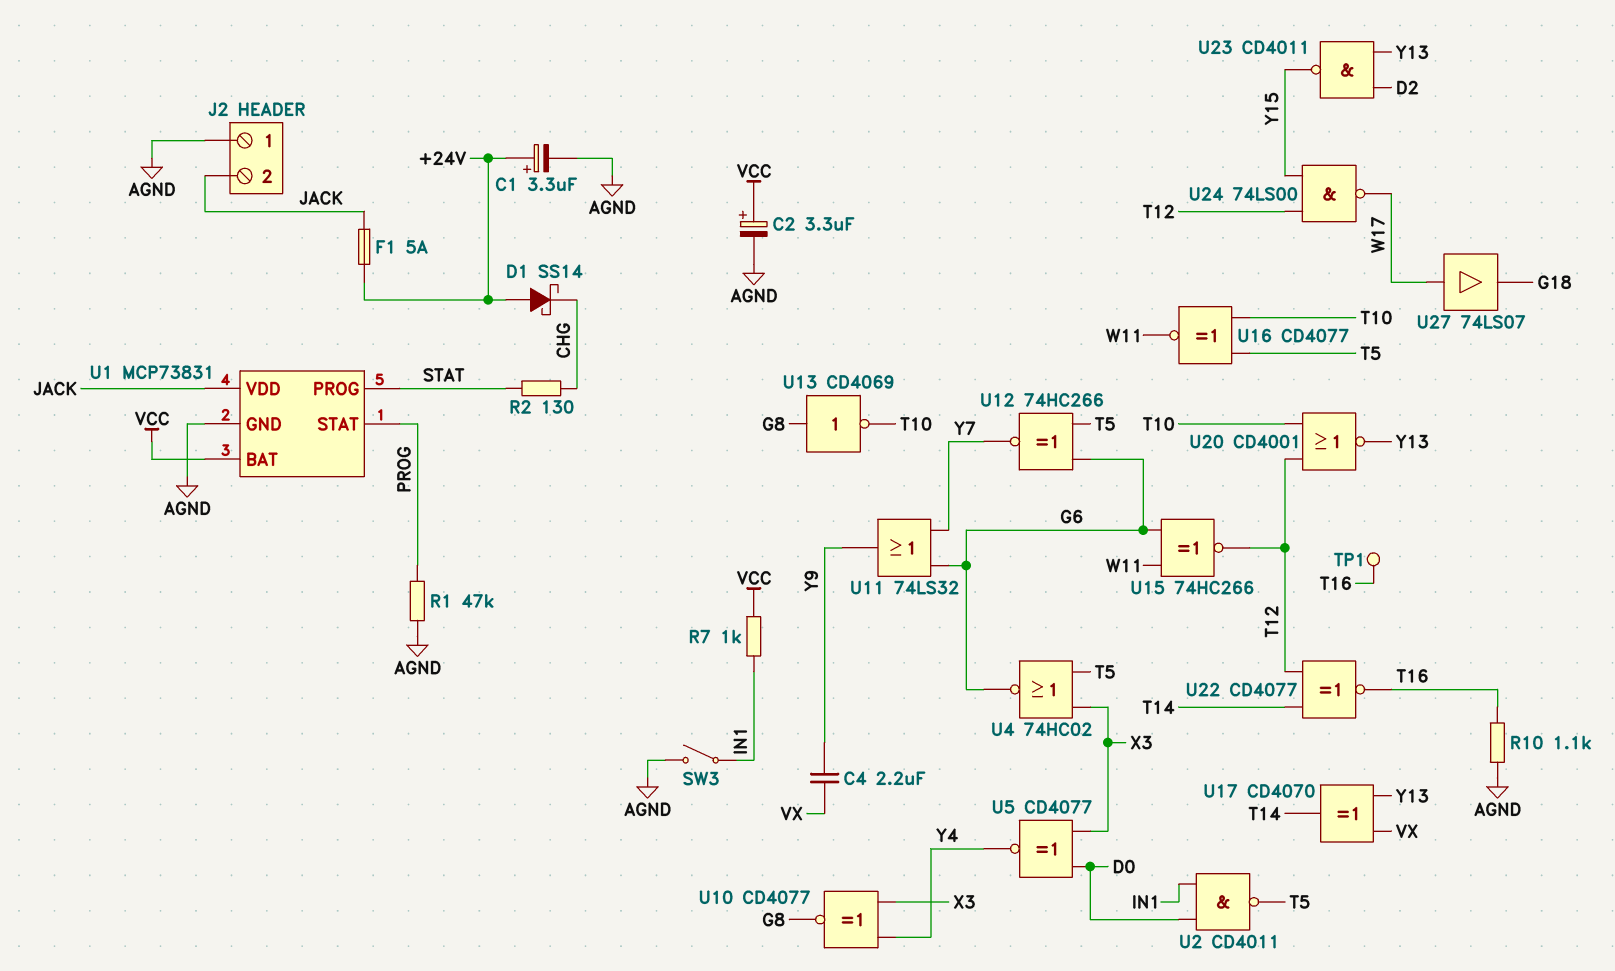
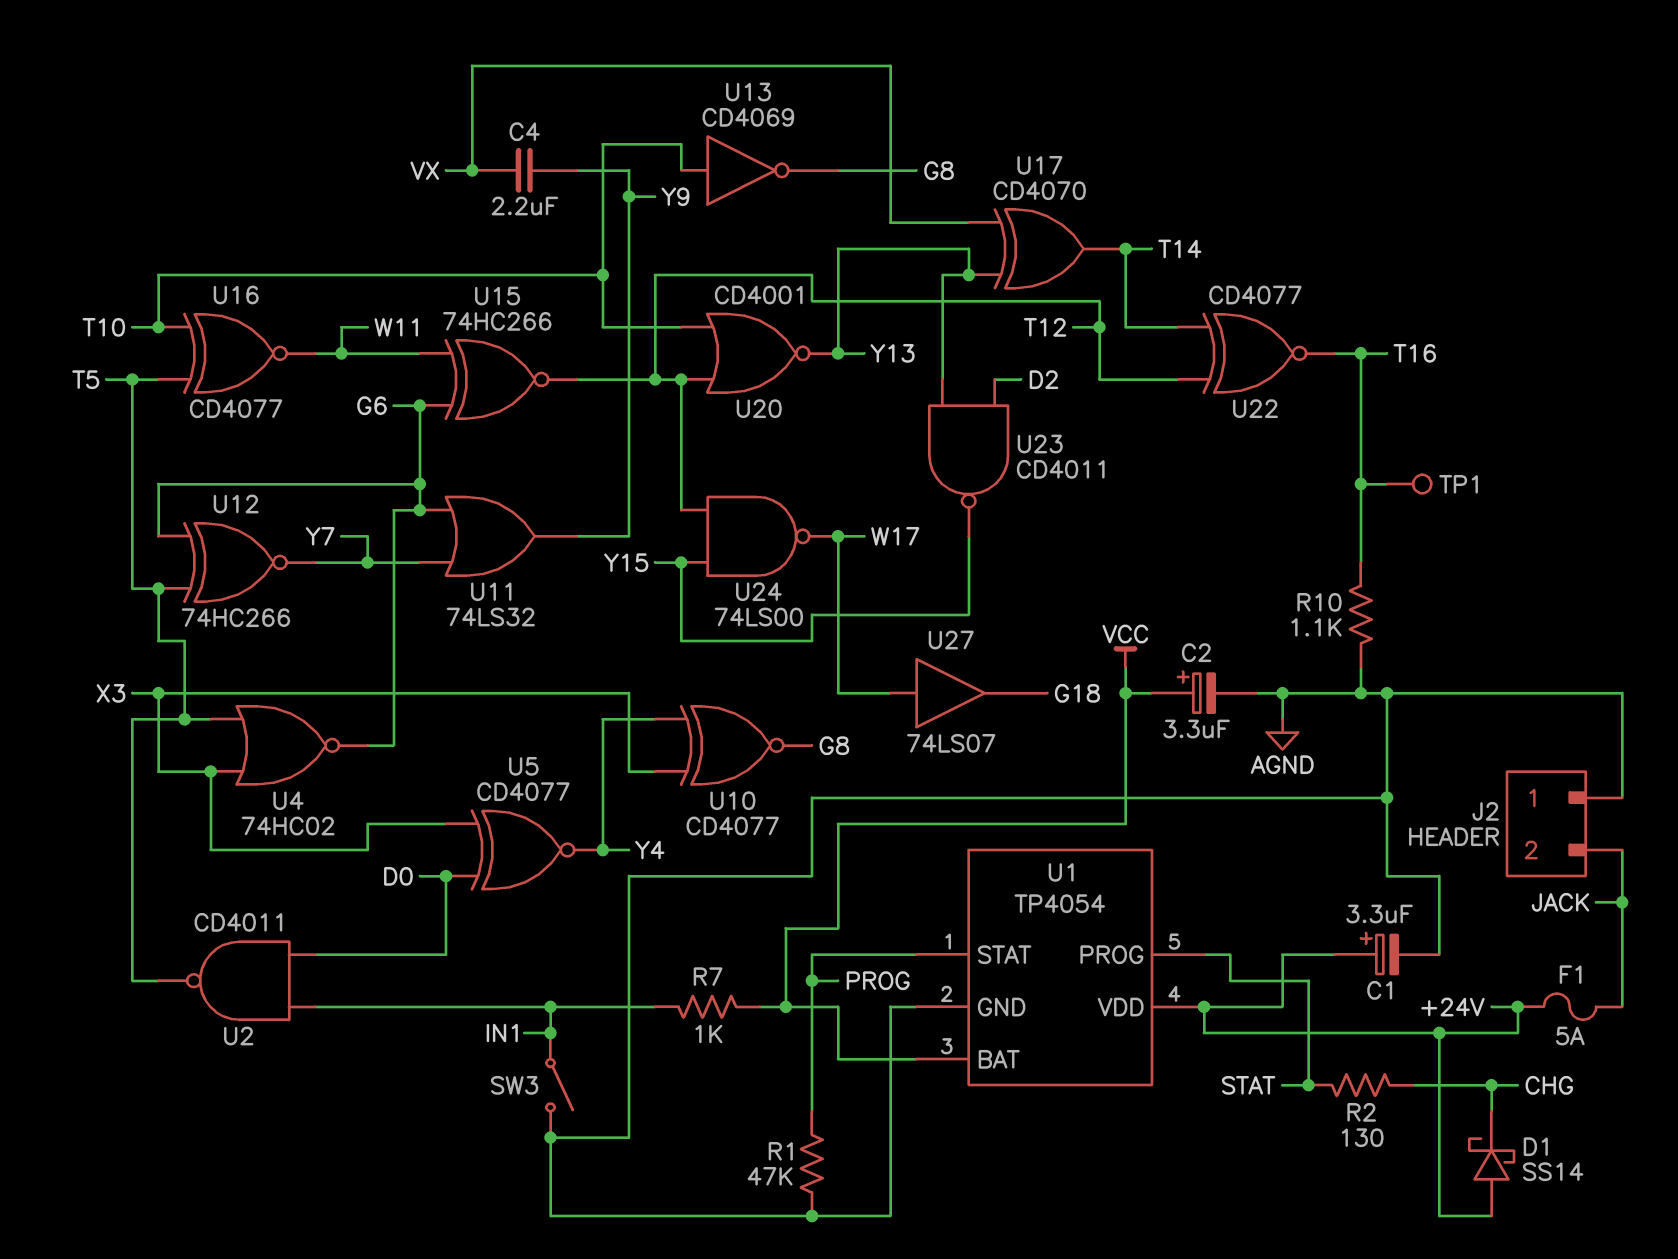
U1: MCP73831 -> TP4054
U1 pin VDD: JACK -> +24V
U13: NOT CD4069 (in G8, out T10) -> NOT CD4069 (in T10, out G8)

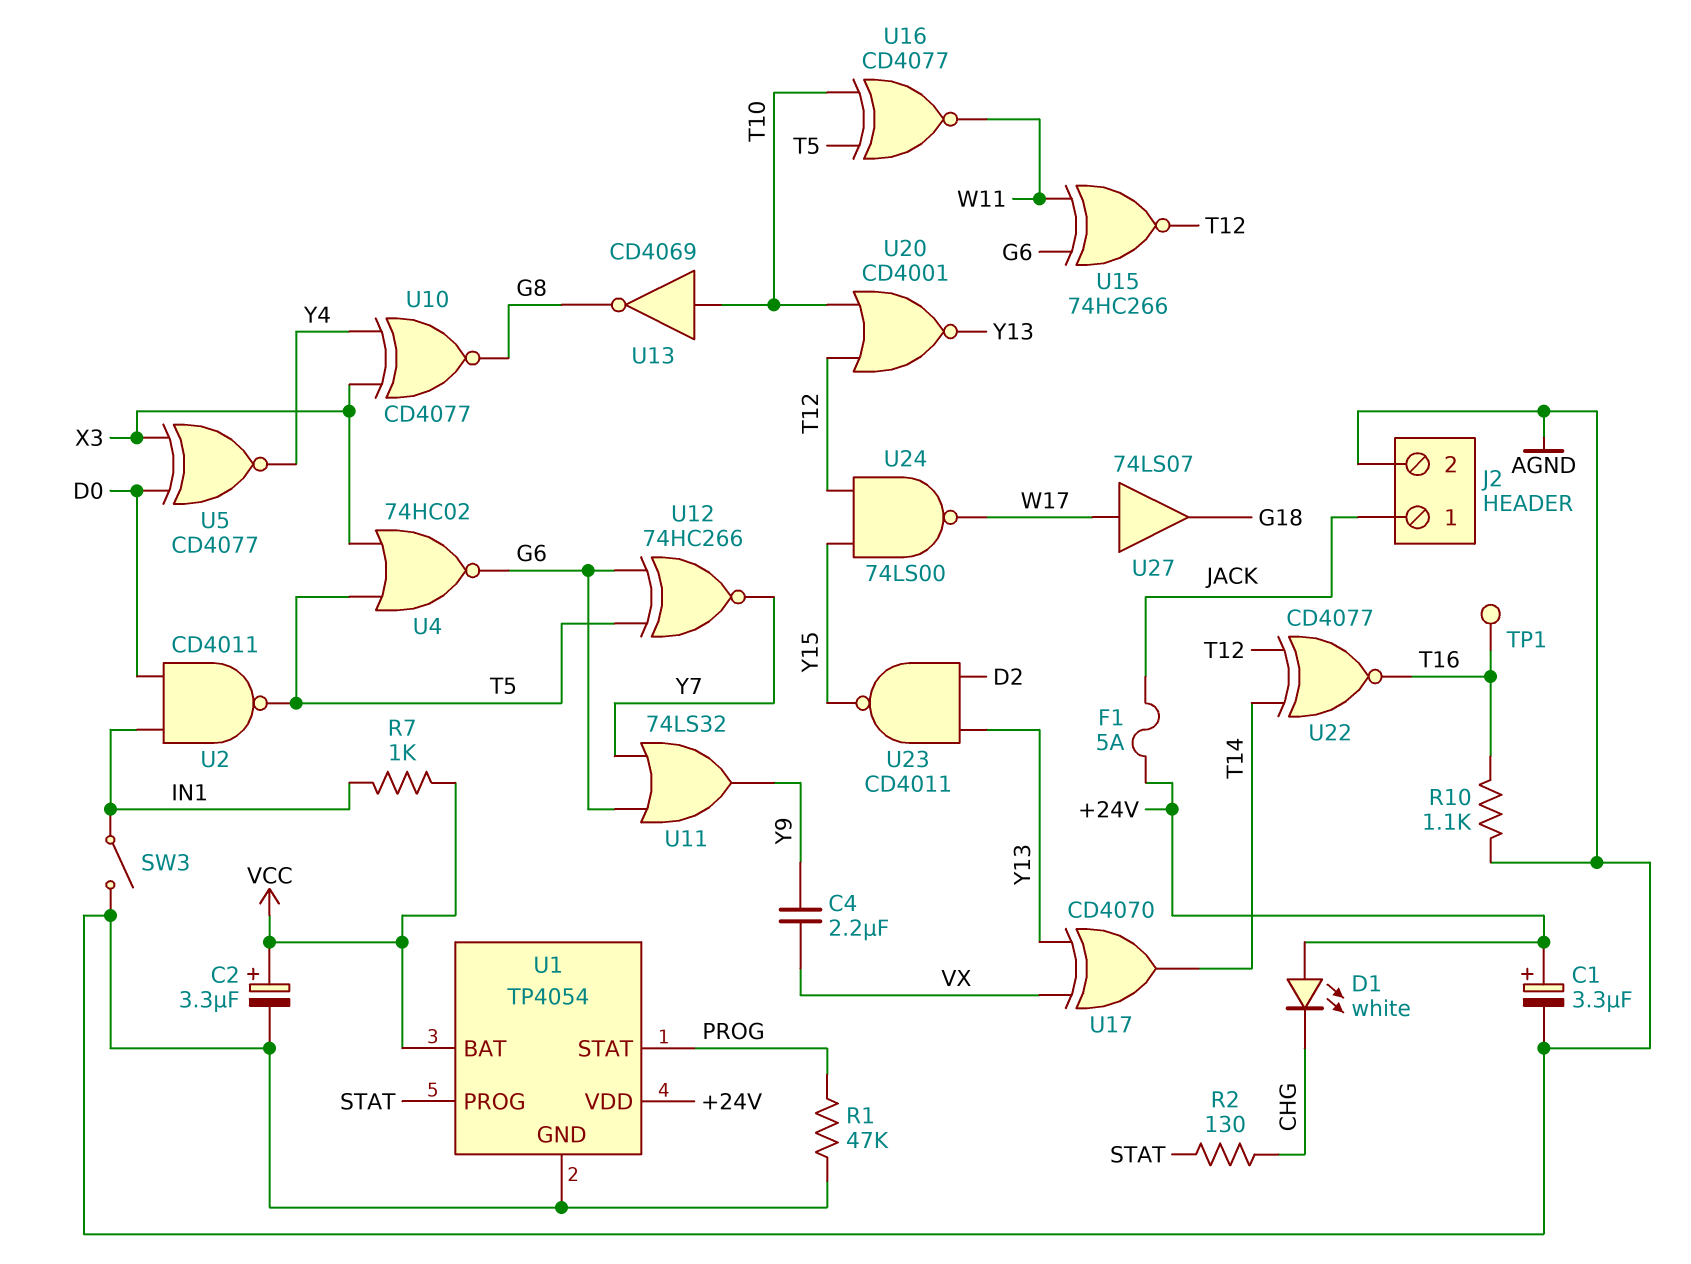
D1: schottky SS14 (A +24V, K CHG) -> LED white (A +24V, K CHG)
J2 pin 1: AGND -> JACK
J2 pin 2: JACK -> AGND

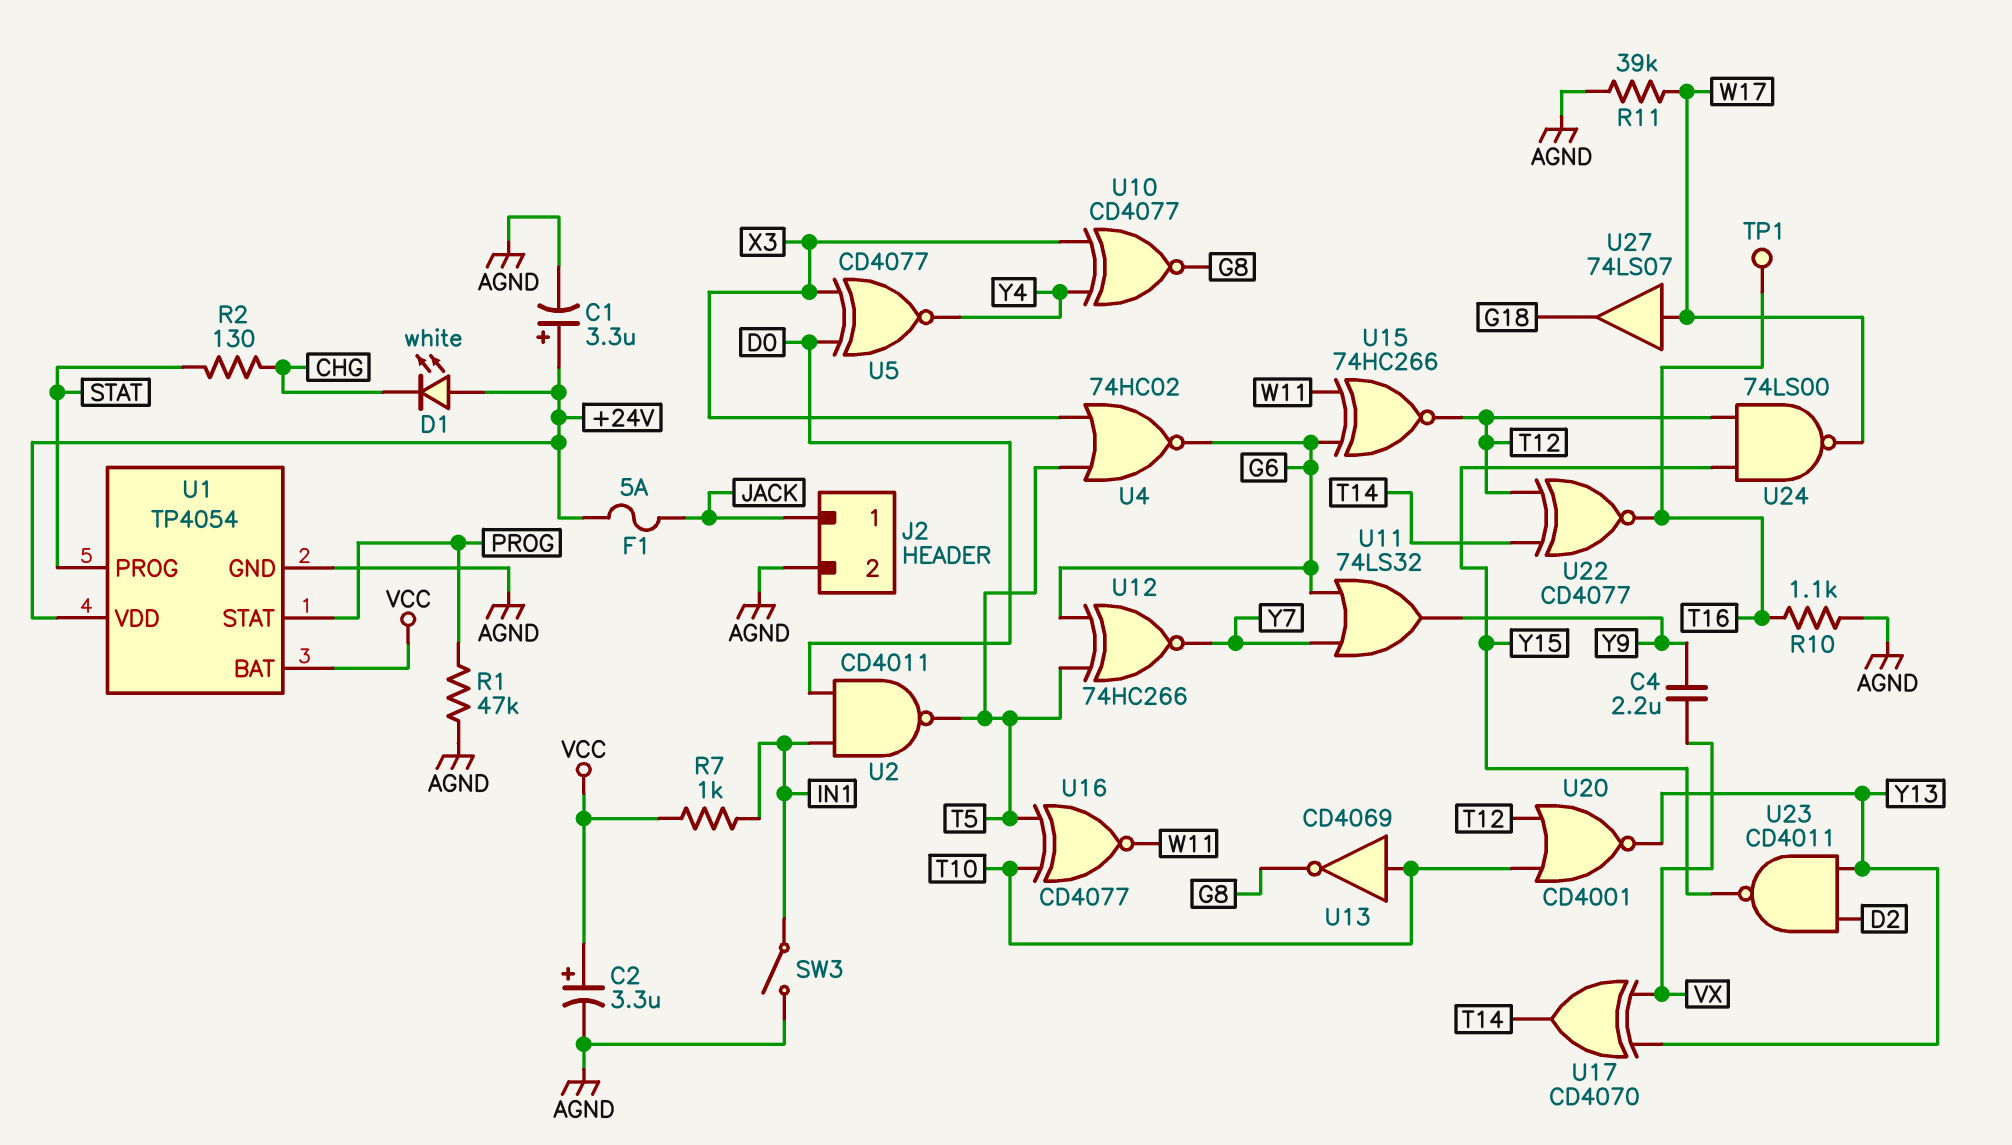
R11: none -> 39k (AGND, W17)

